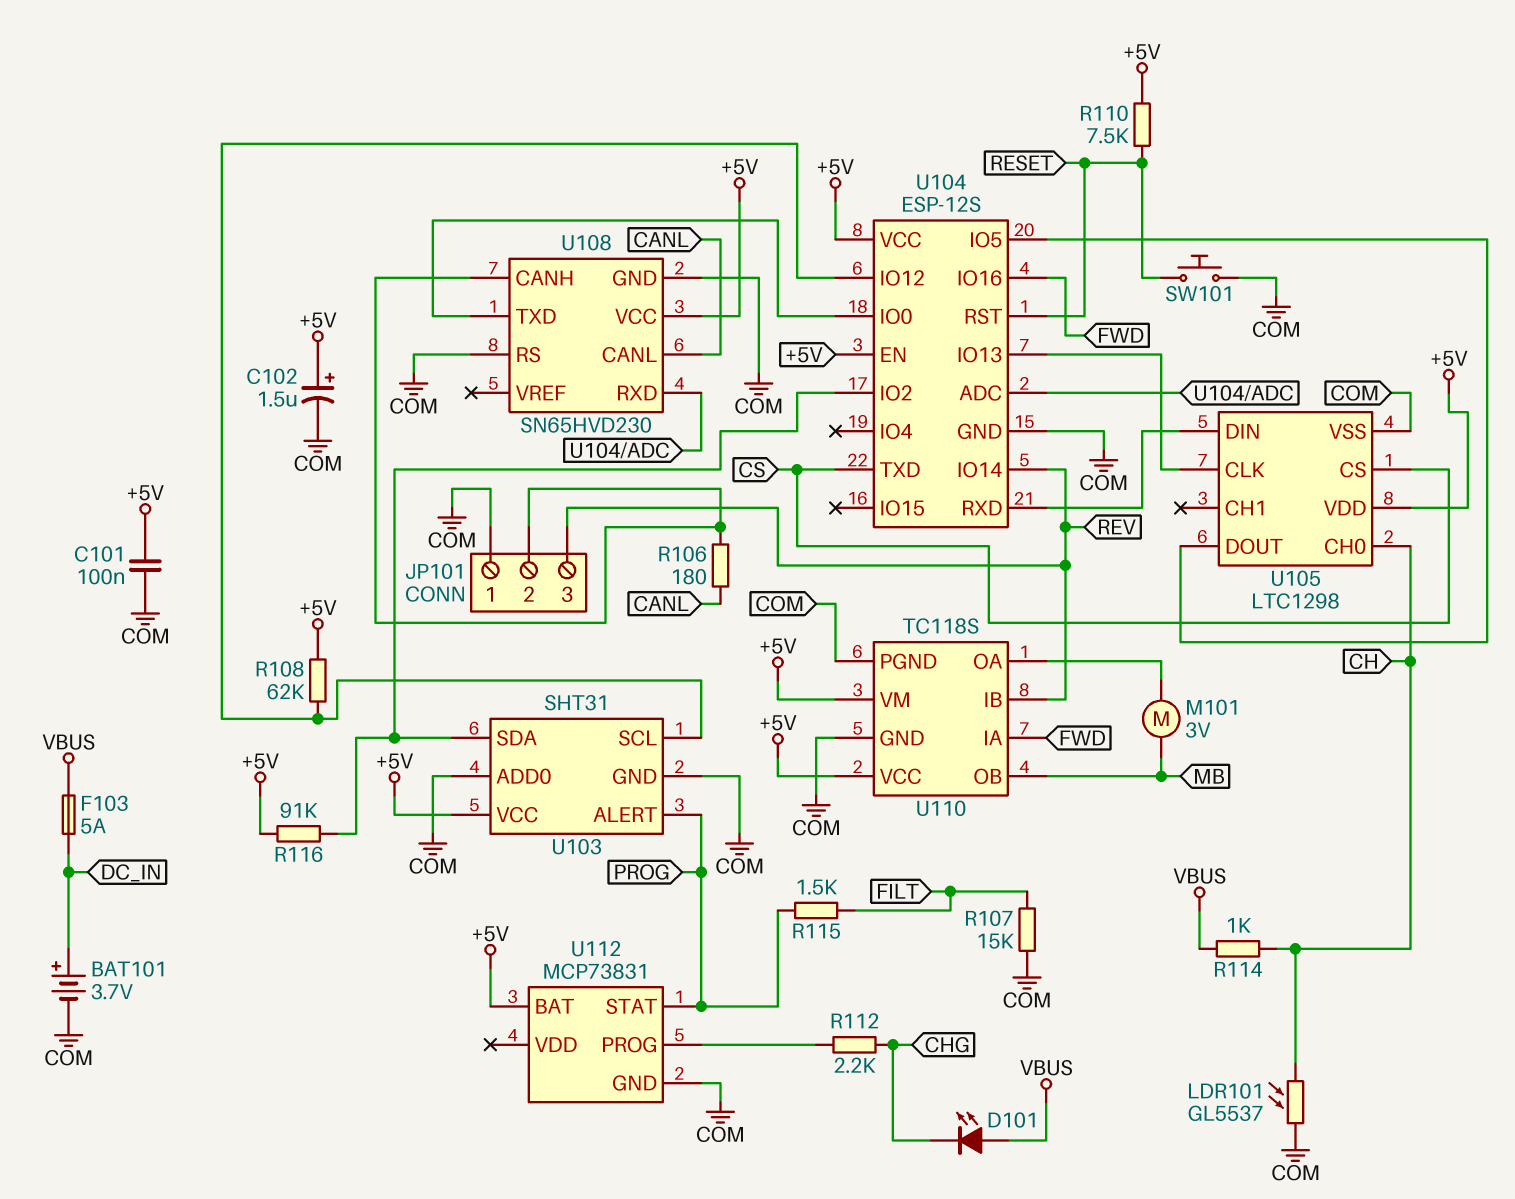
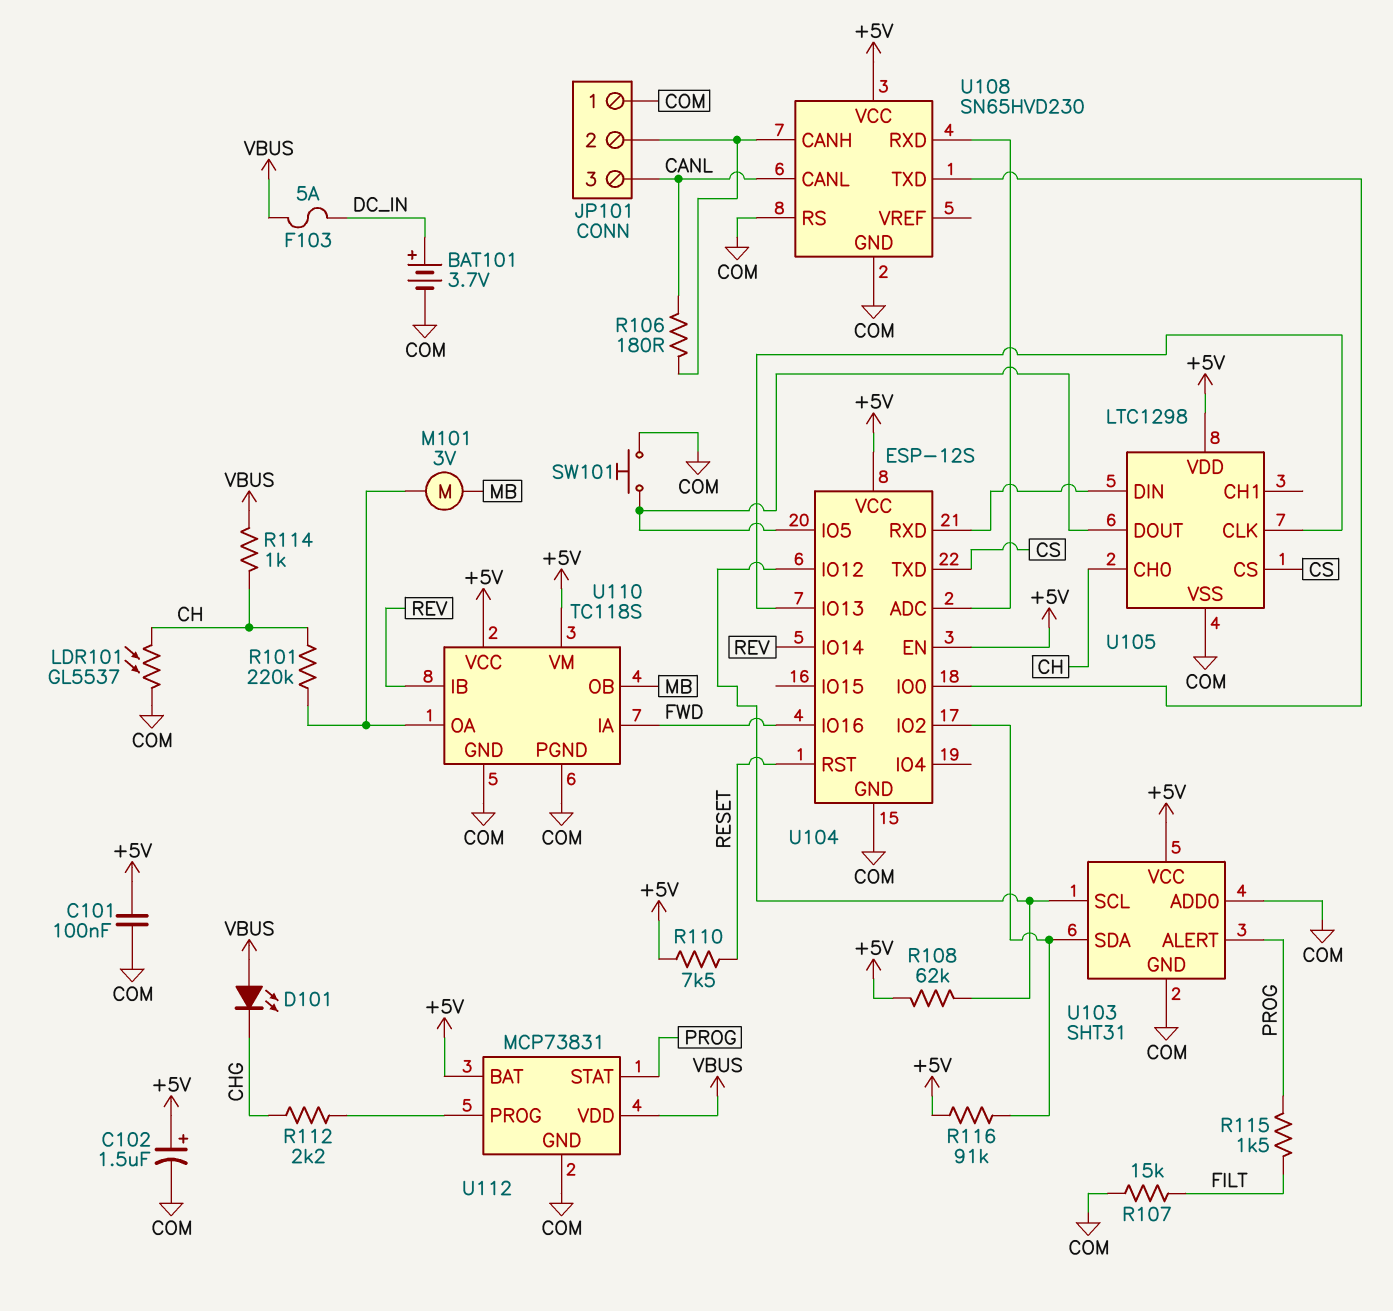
JP101 pin 3: REV -> CANL
R101: none -> 220k (CH, U110/OA)
SW101: button (COM, RESET) -> button (COM, U104/IO5)
U112 pin VDD: none -> VBUS

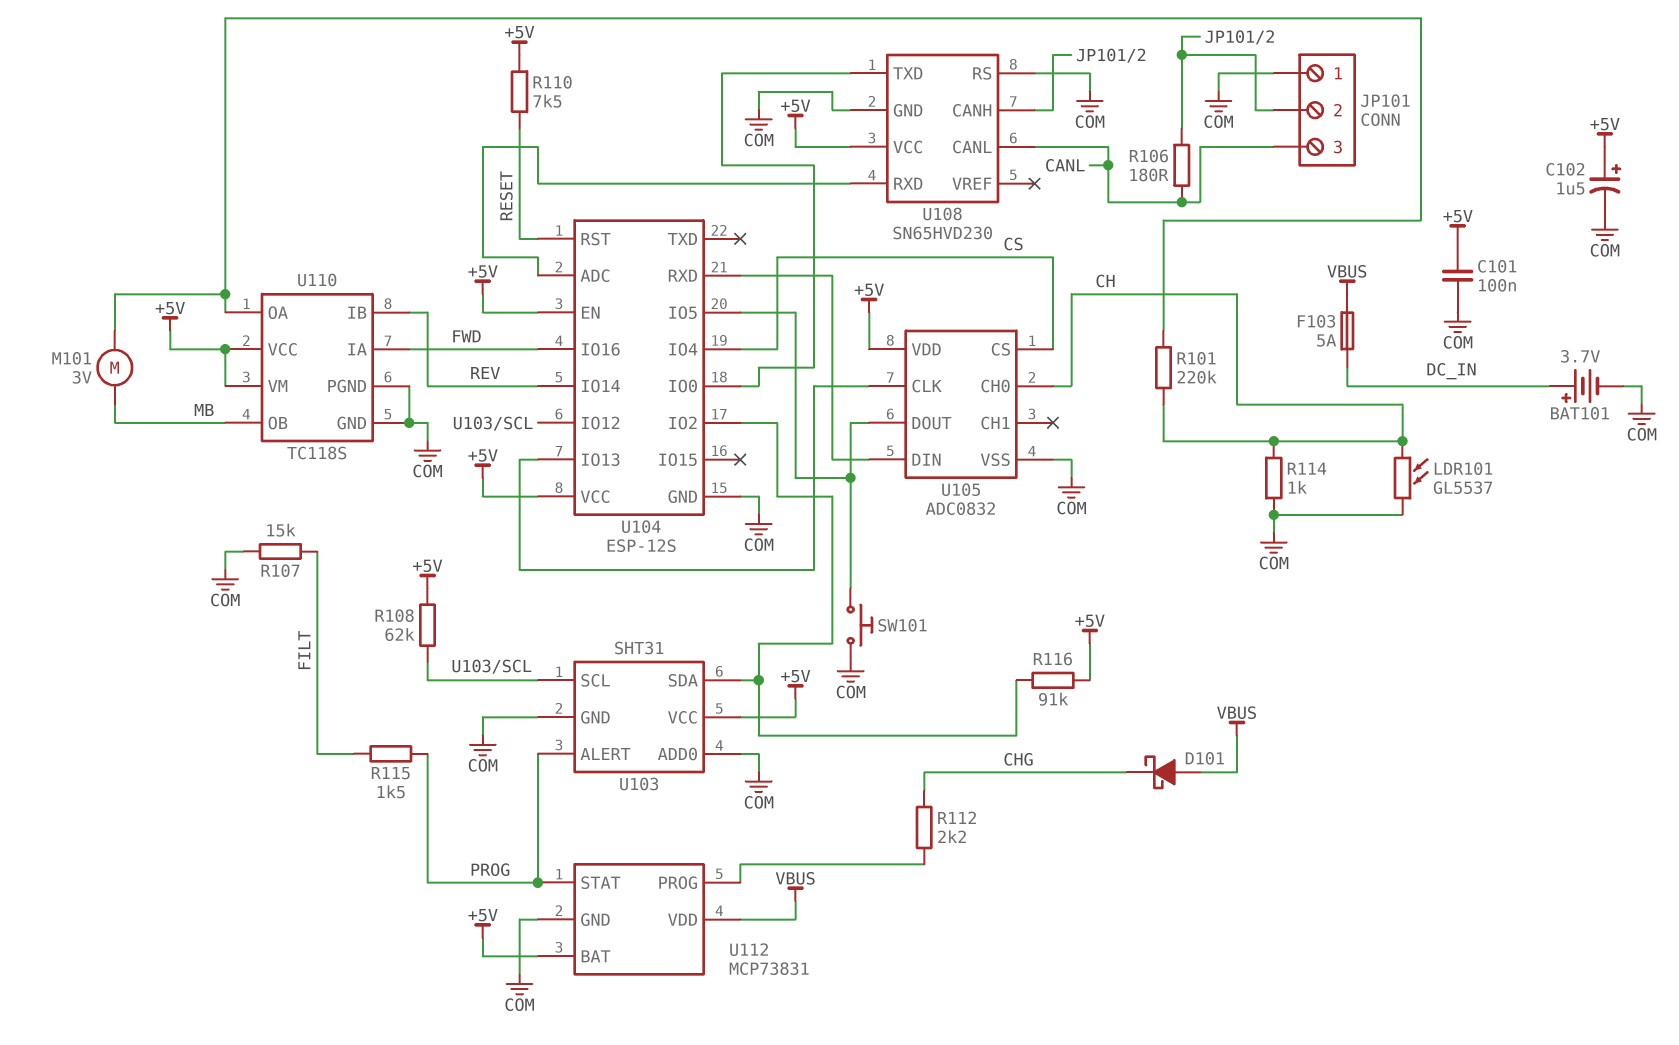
D101: LED (A VBUS, K CHG) -> schottky (A VBUS, K CHG)
R114: 1k (CH, VBUS) -> 1k (CH, COM)
U104 pin IO4: none -> CS
U104 pin TXD: CS -> none
U105: LTC1298 -> ADC0832

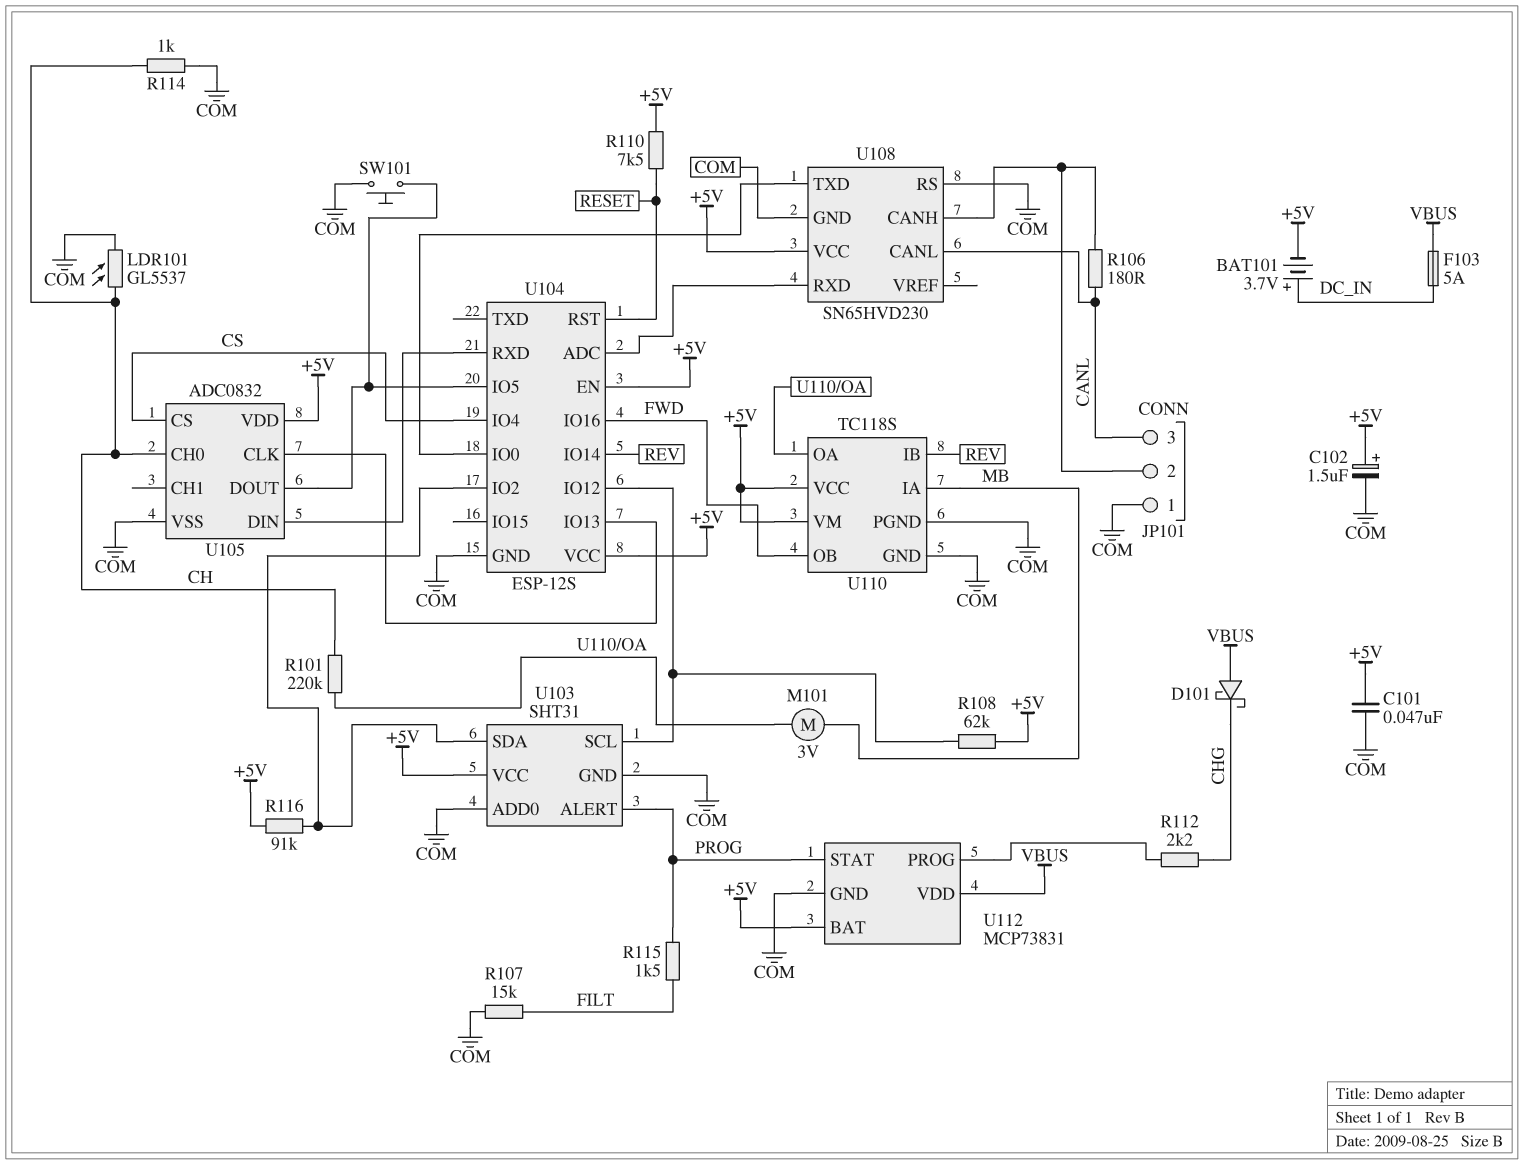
BAT101: 3.7V (plus DC_IN, minus COM) -> 3.7V (plus DC_IN, minus +5V)
C101: 100nF (+5V, COM) -> 47nF (+5V, COM)
U110 pin IA: FWD -> MB
U110 pin OB: MB -> FWD

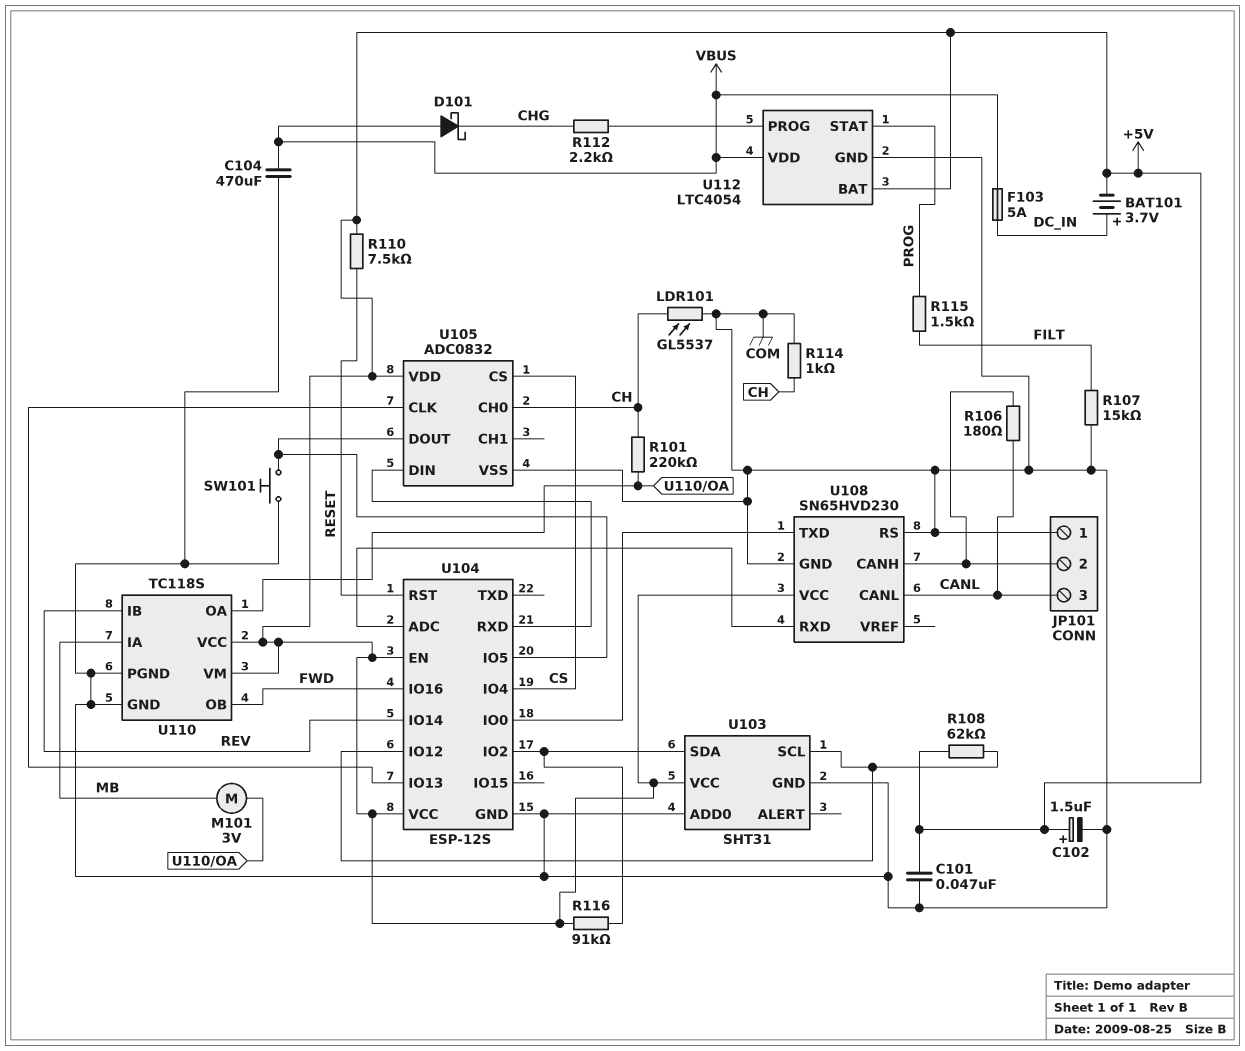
C104: none -> 470uF (COM, VBUS)
U103 pin ALERT: PROG -> none
U112: MCP73831 -> LTC4054

